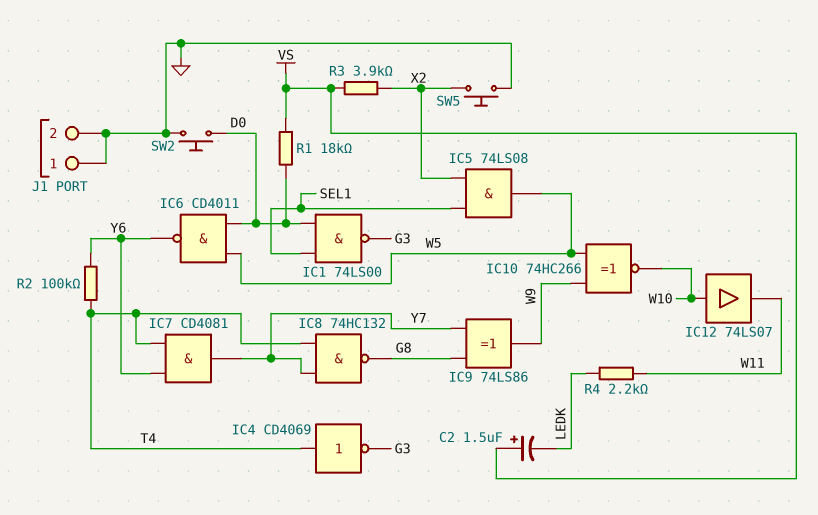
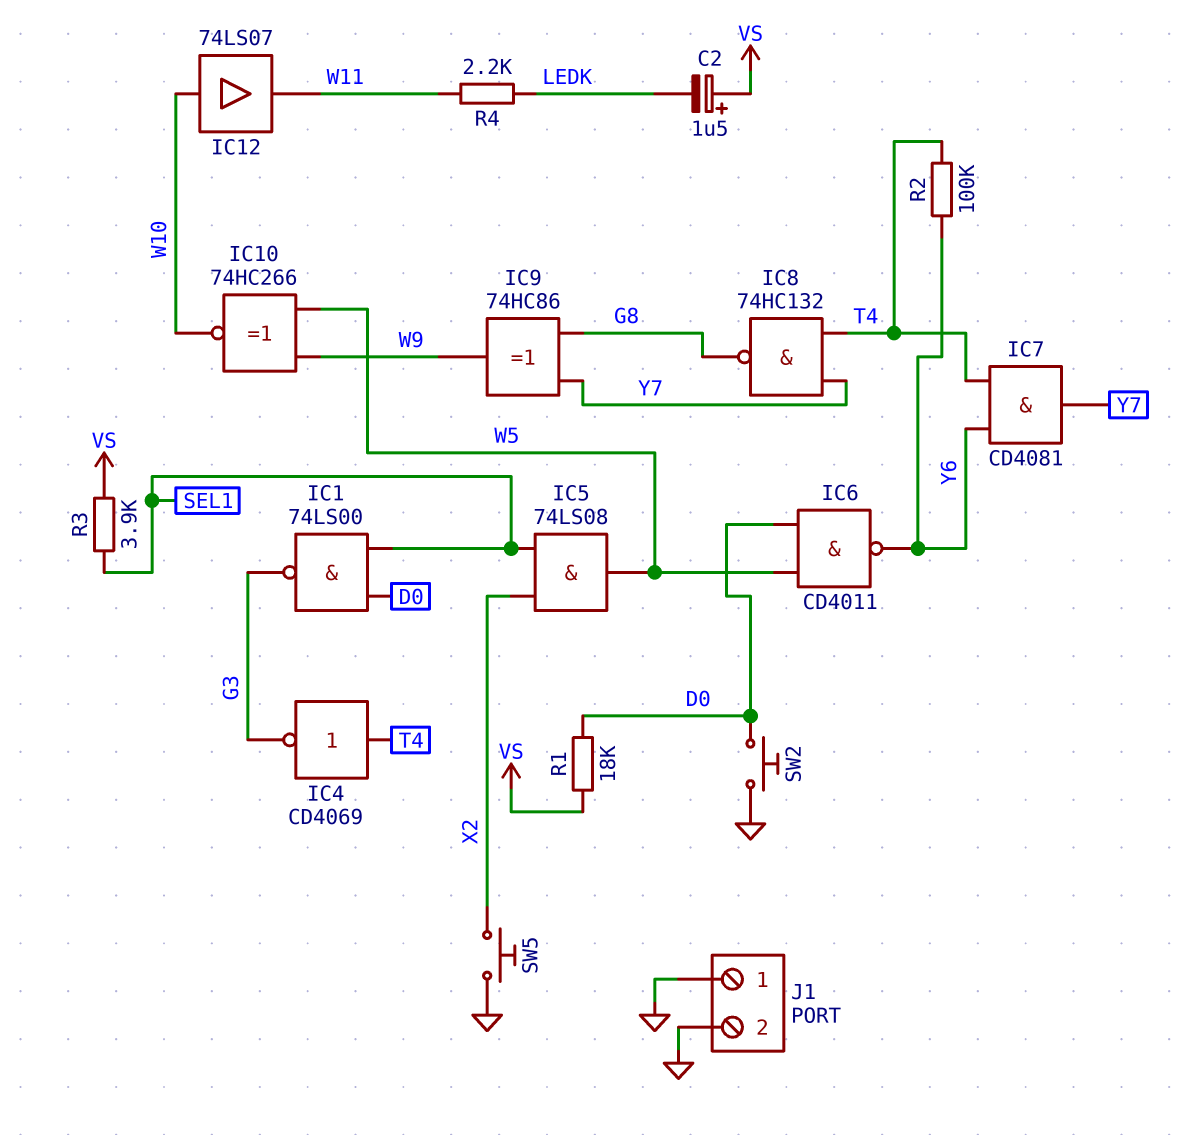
IC9: XOR 74LS86 (in G8, in Y7, out W9) -> XOR 74HC86 (in G8, in Y7, out W9)
R3: 3.9k (VS, X2) -> 3.9k (SEL1, VS)

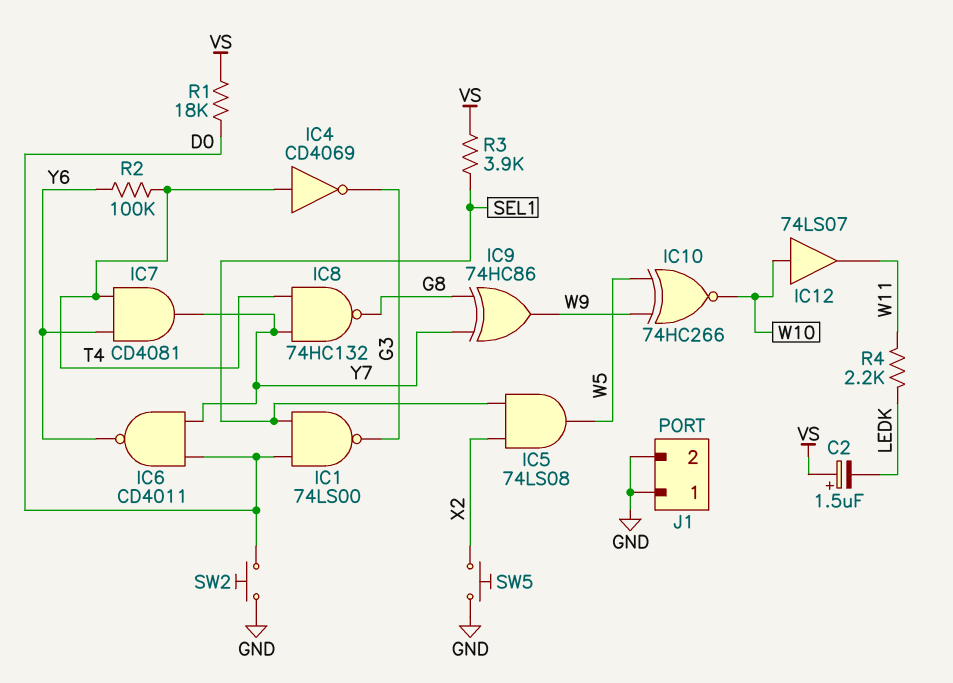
IC6: NAND CD4011 (in D0, in W5, out Y6) -> NAND CD4011 (in D0, in Y7, out Y6)

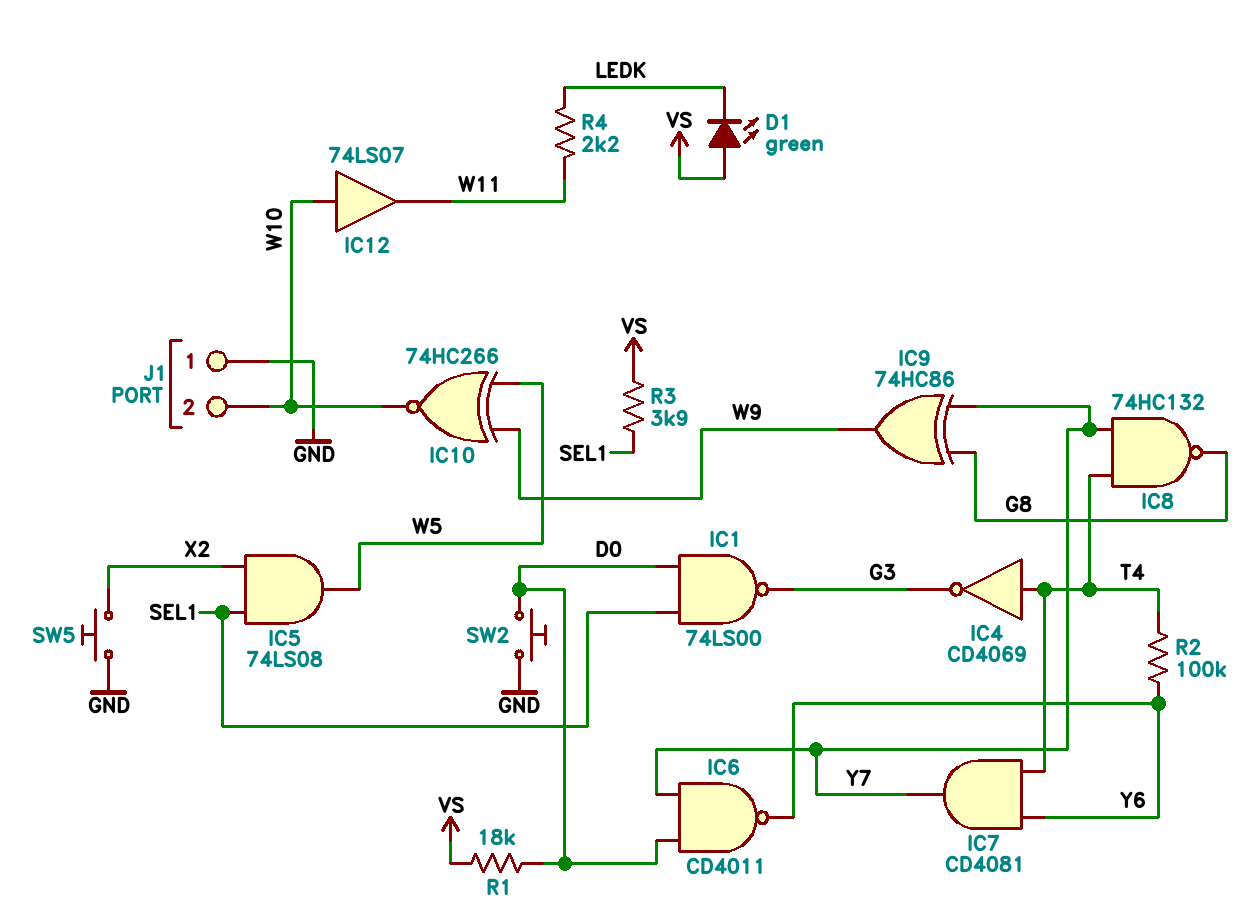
C2: 1.5uF (plus VS, minus LEDK) -> none
D1: none -> LED green (A VS, K LEDK)
J1 pin 2: GND -> W10

